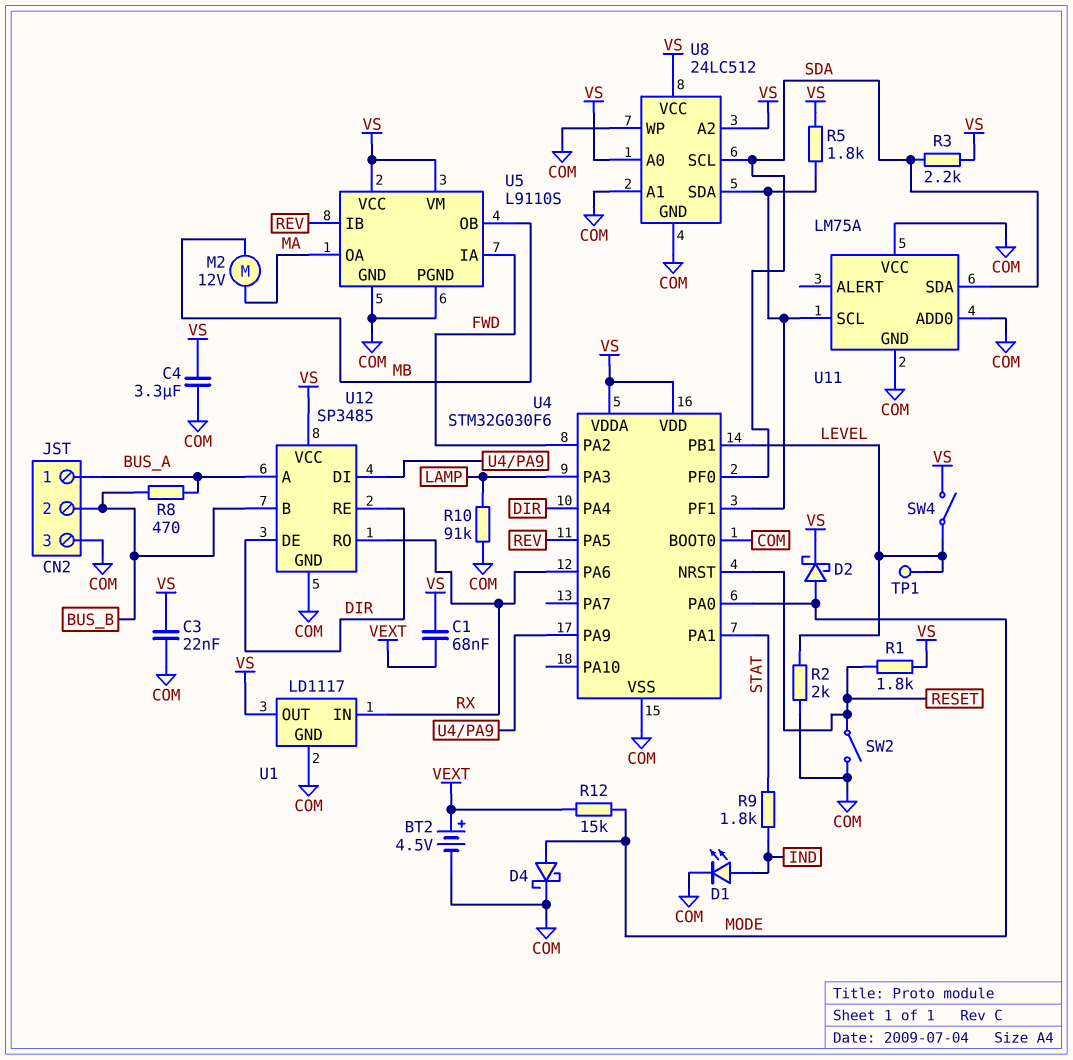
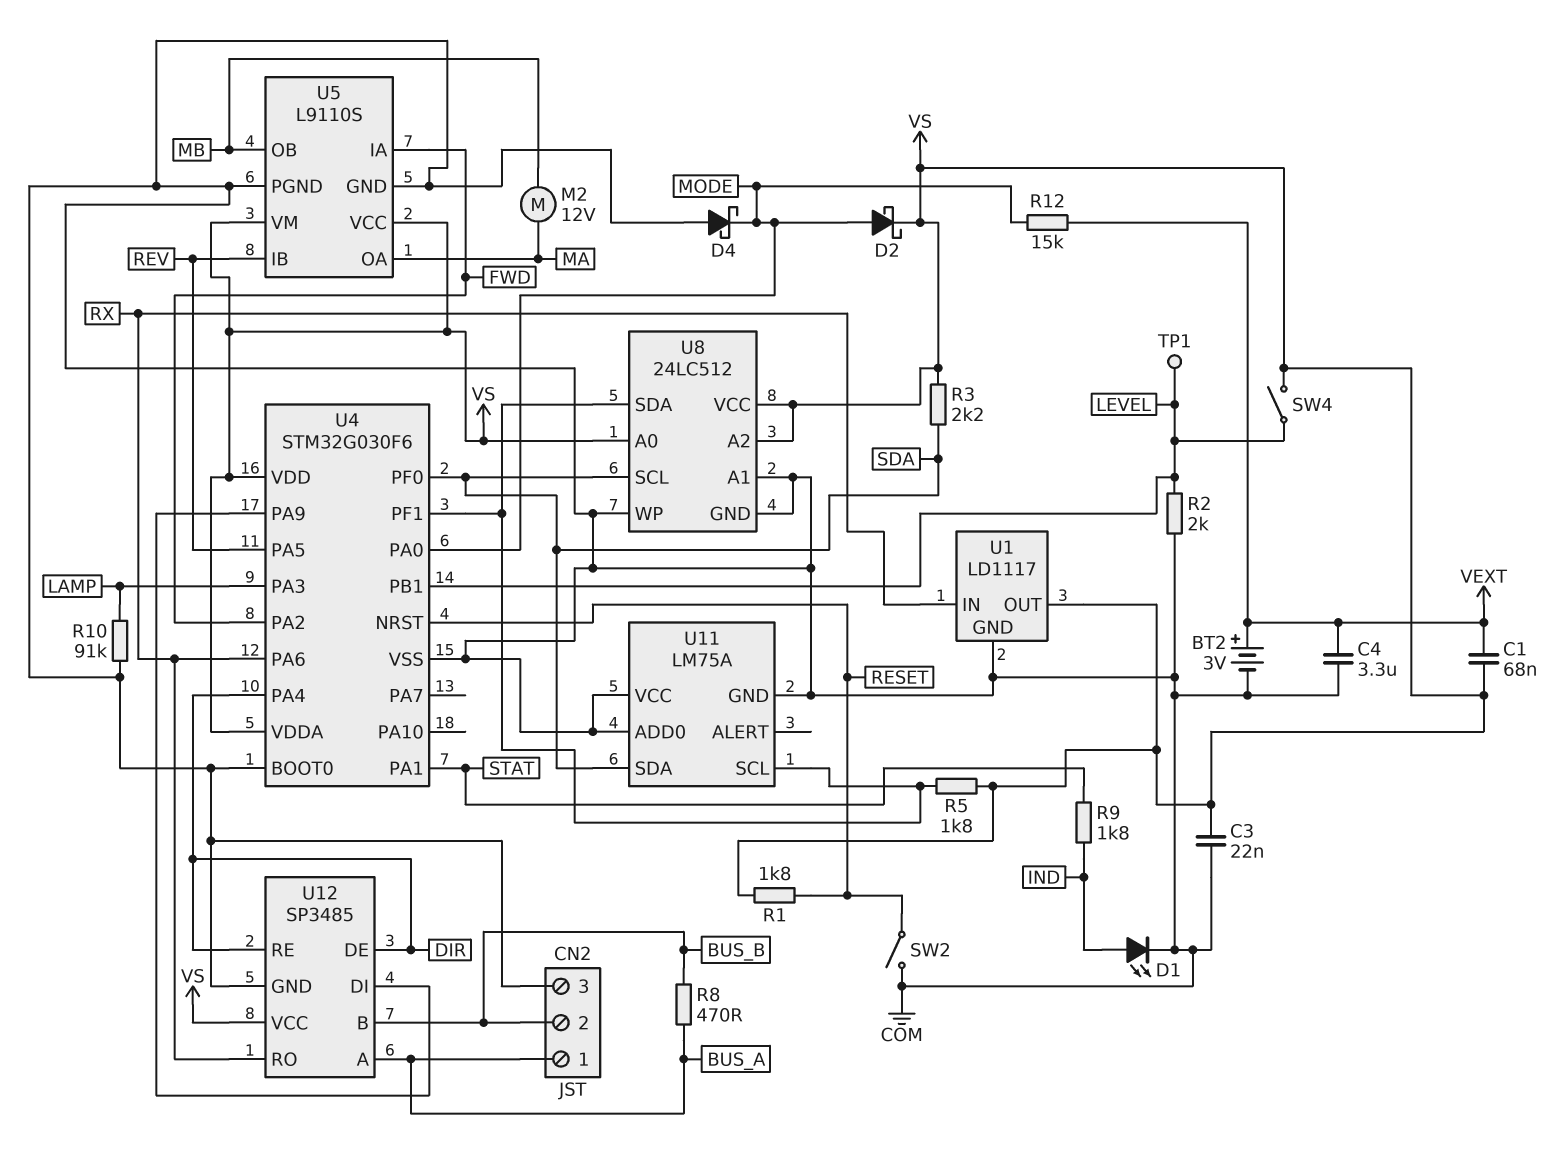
BT2: 4.5V (plus VEXT, minus COM) -> 3V (plus VEXT, minus COM)
C4: 3.3uF (COM, VS) -> 3.3uF (COM, VEXT)
D4: schottky (A MODE, K COM) -> schottky (A COM, K MODE)

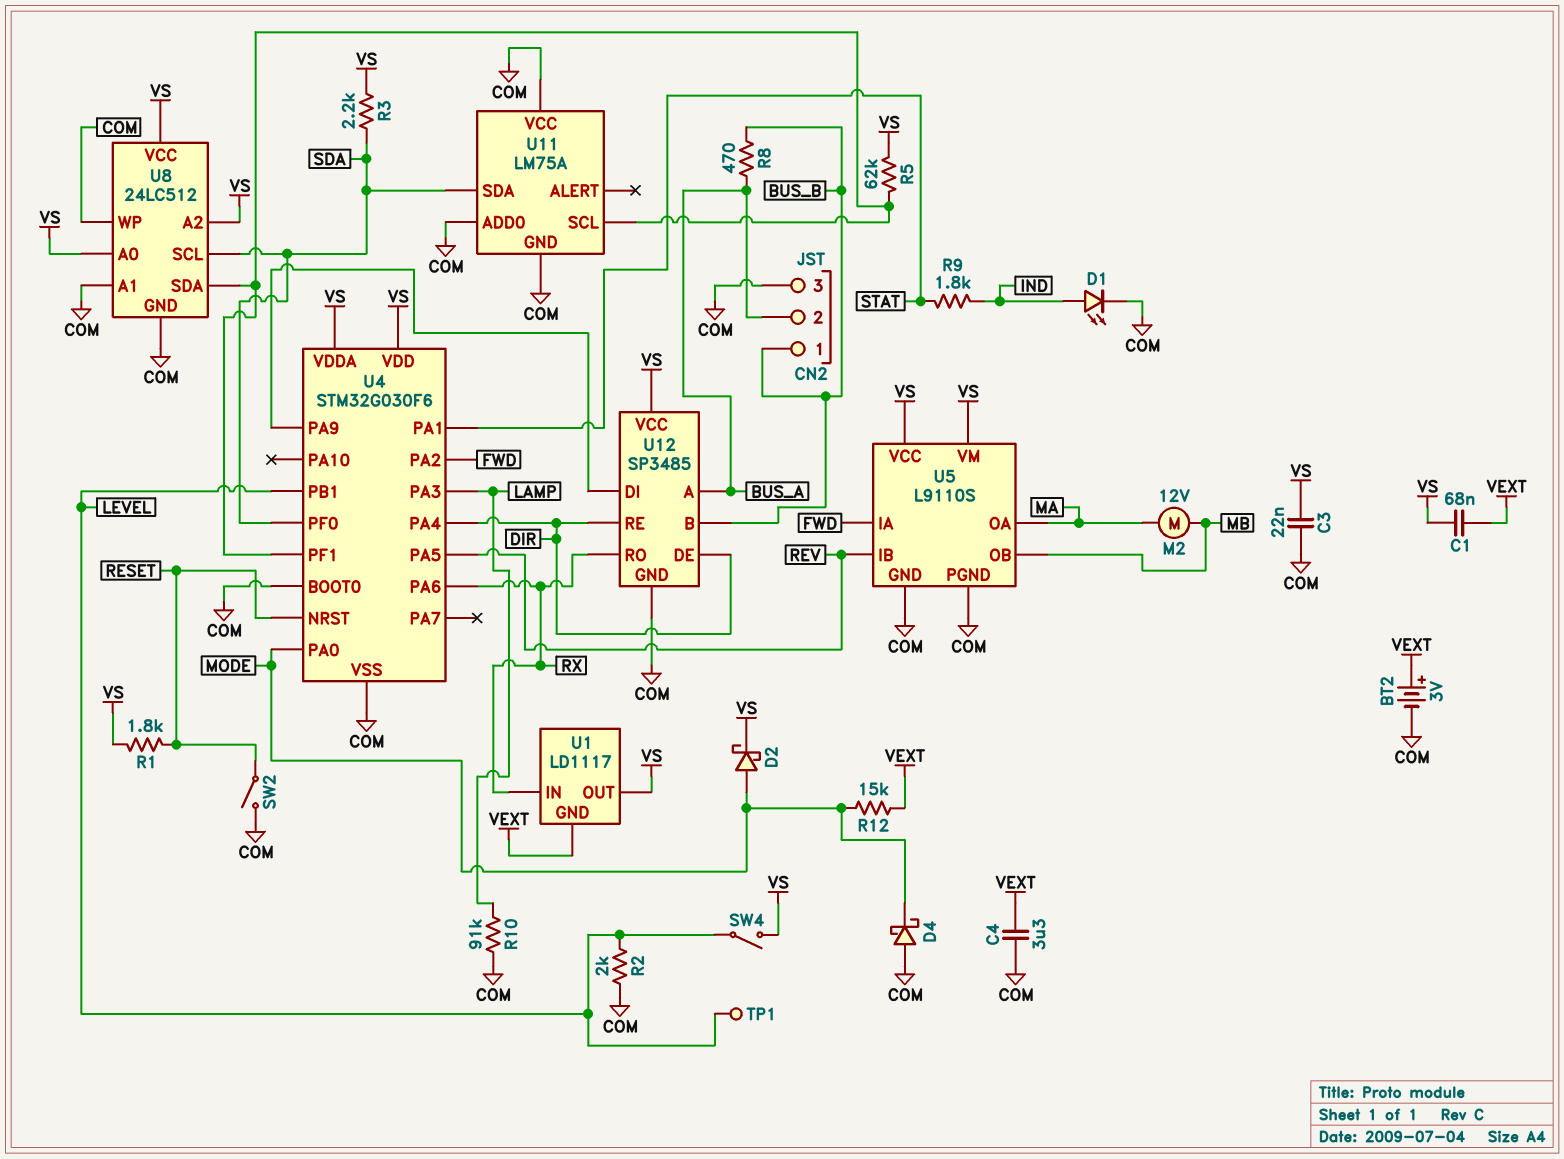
CN2 pin 1: BUS_A -> BUS_B
CN2 pin 2: BUS_B -> BUS_A
R5: 1.8k (U4/PF1, VS) -> 62k (U4/PF1, VS)
U1 pin GND: COM -> VEXT

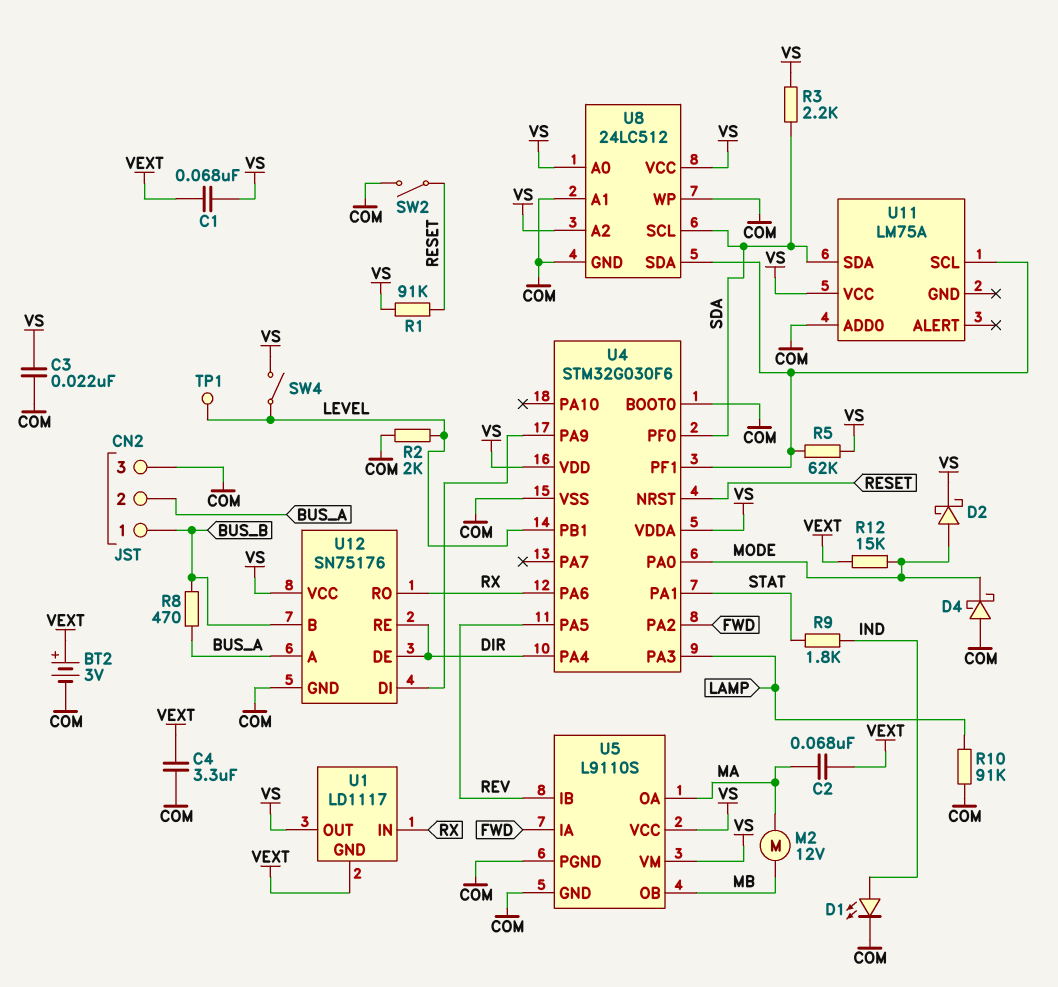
C2: none -> 68nF (MA, VEXT)
R1: 1.8k (RESET, VS) -> 91k (RESET, VS)
U11 pin GND: COM -> none
U11 pin VCC: COM -> VS
U12: SP3485 -> SN75176

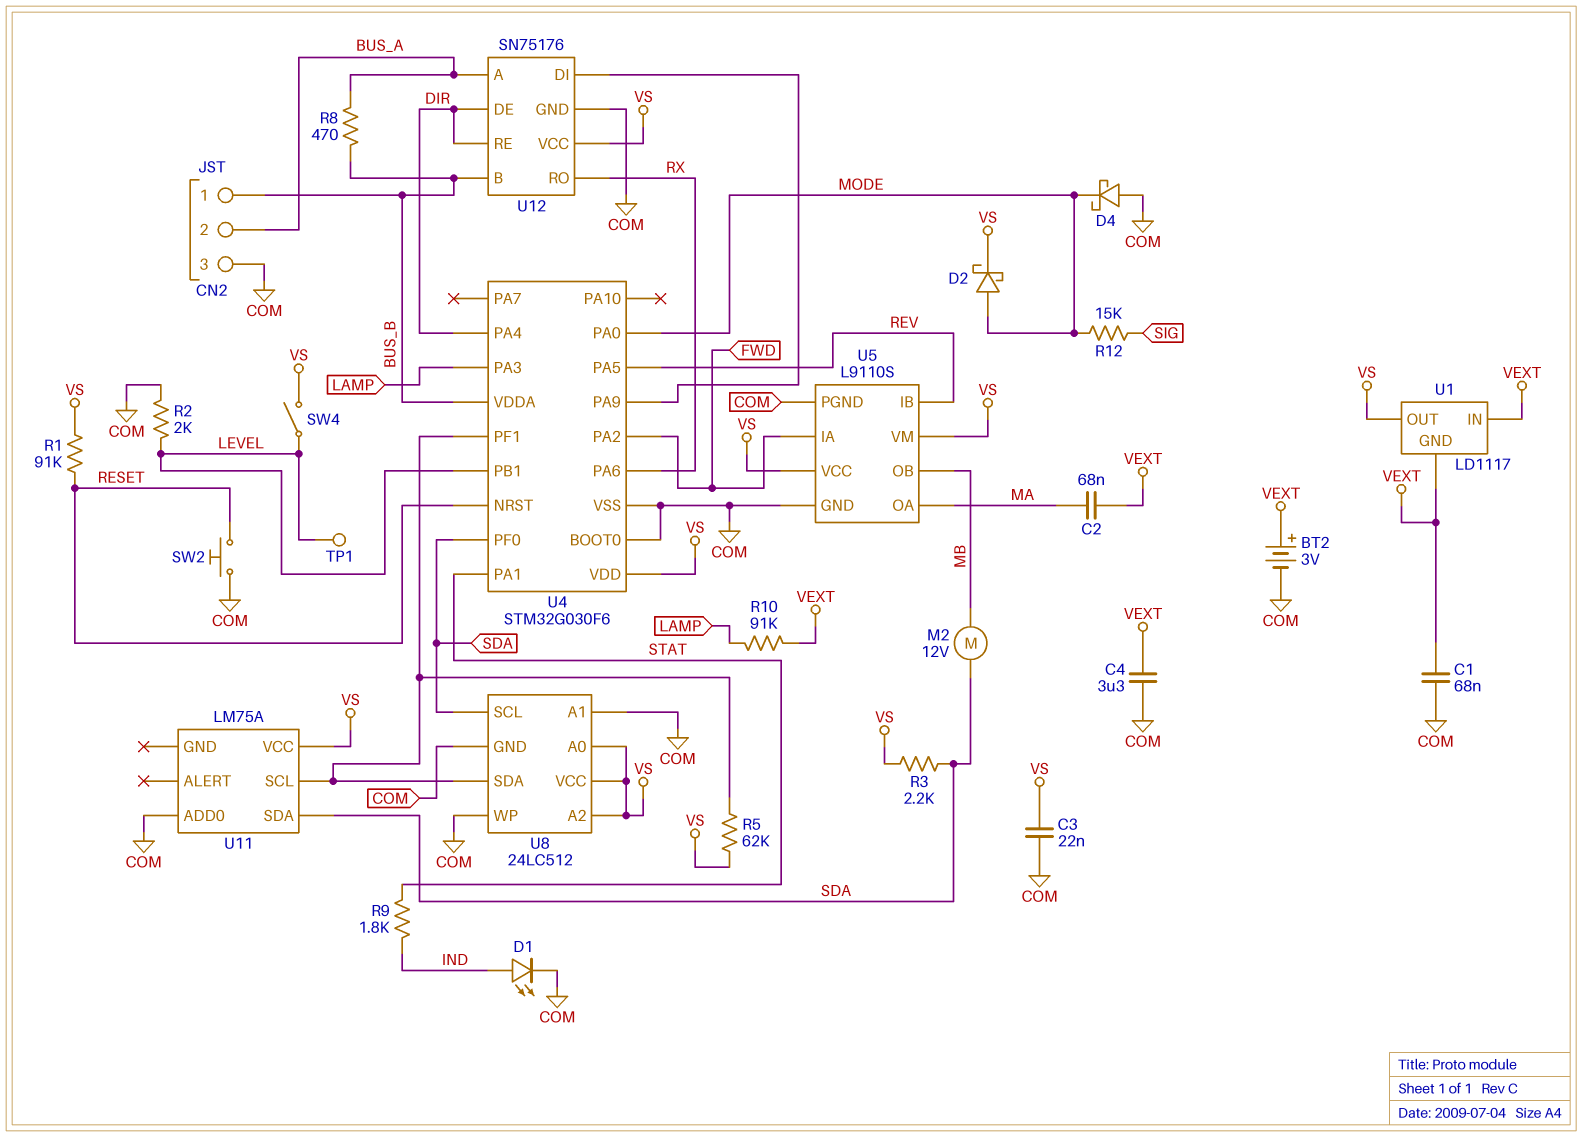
C1: 68nF (VEXT, VS) -> 68nF (COM, VEXT)
M2: motor 12V (MA, MB) -> motor 12V (MB, SDA)
R10: 91k (COM, LAMP) -> 91k (LAMP, VEXT)
R12: 15k (MODE, VEXT) -> 15k (MODE, SIG)
SW2: switch (COM, RESET) -> button (COM, RESET)
U1 pin IN: RX -> VEXT
U4 pin VDDA: VS -> BUS_B

